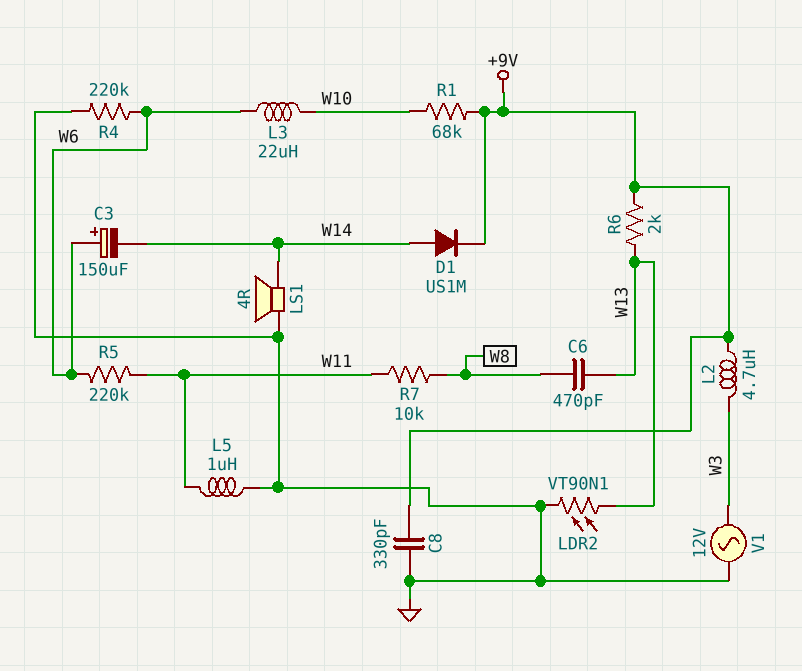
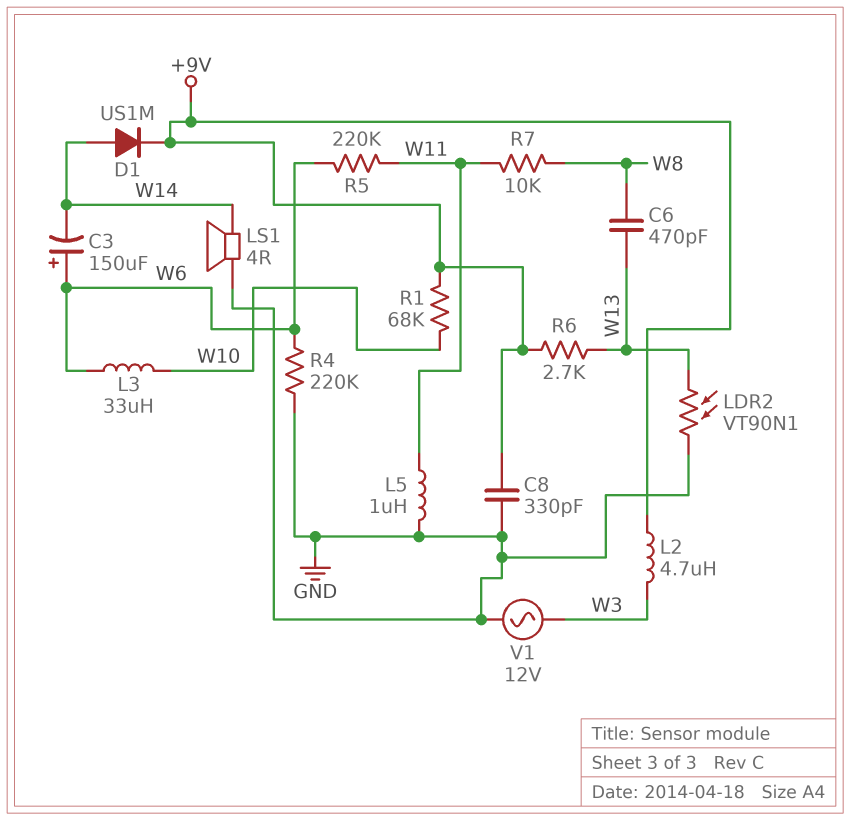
L3: 22uH (W6, W10) -> 33uH (W6, W10)
R6: 2k (+9V, W13) -> 2.7k (+9V, W13)

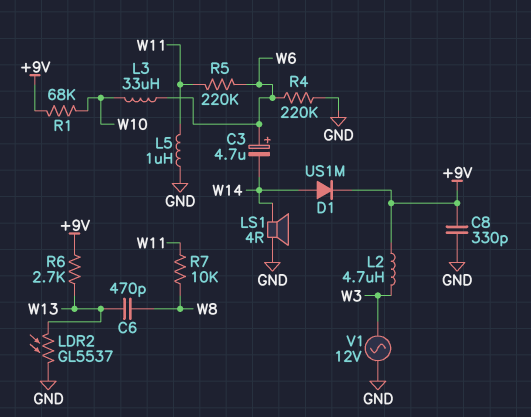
C3: 150uF (plus W6, minus W14) -> 4.7uF (plus W6, minus W14)
LDR2: VT90N1 (GND, W13) -> GL5537 (GND, W13)

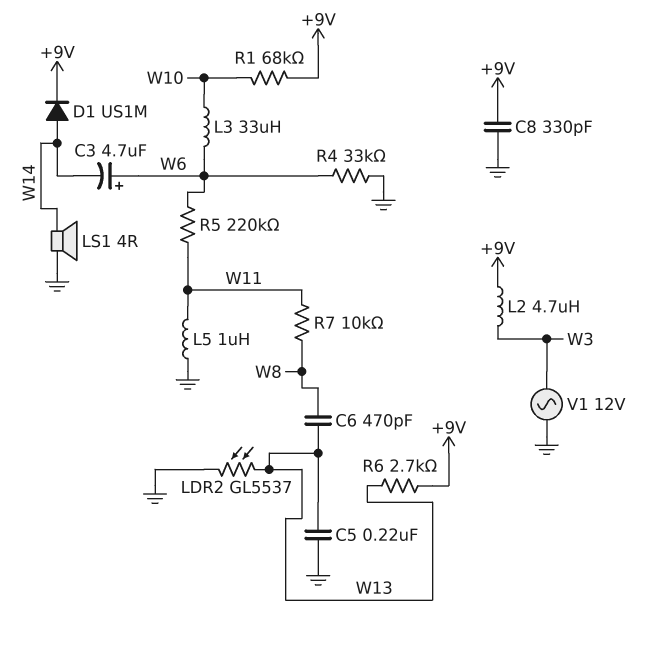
C5: none -> 220nF (GND, W13)
R4: 220k (GND, W6) -> 33k (GND, W6)

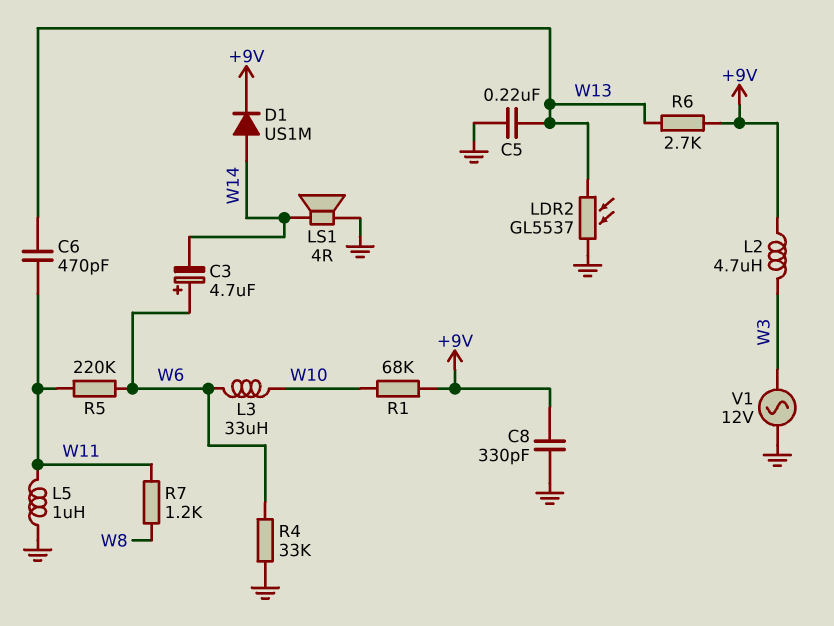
C6: 470pF (W8, W13) -> 470pF (W11, W13)
R7: 10k (W8, W11) -> 1.2k (W8, W11)

